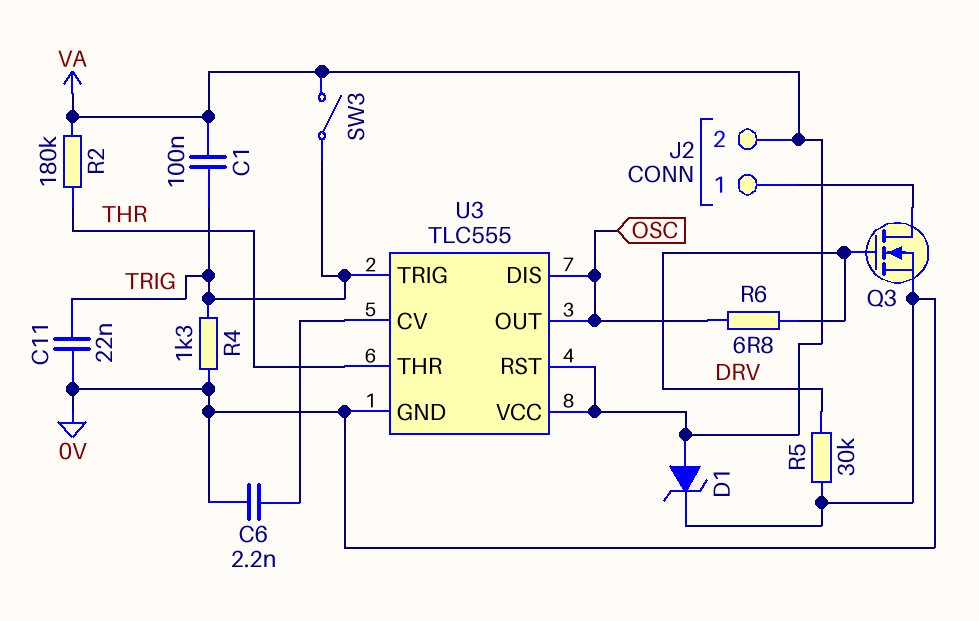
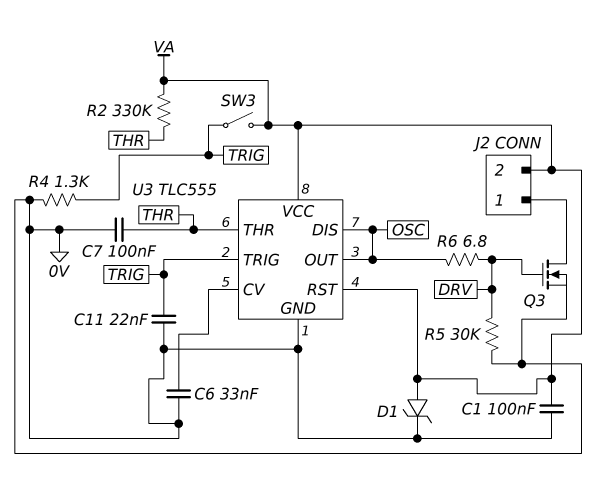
C1: 100nF (TRIG, VA) -> 100nF (0V, VA)
C6: 2.2nF (0V, U3/CV) -> 33nF (0V, U3/CV)
C7: none -> 100nF (0V, THR)
R2: 180k (THR, VA) -> 330k (THR, VA)

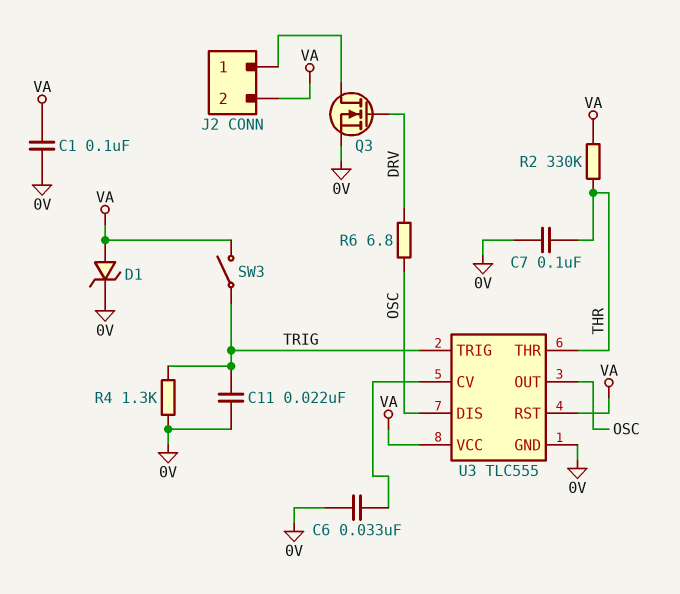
R5: 30k (0V, DRV) -> none

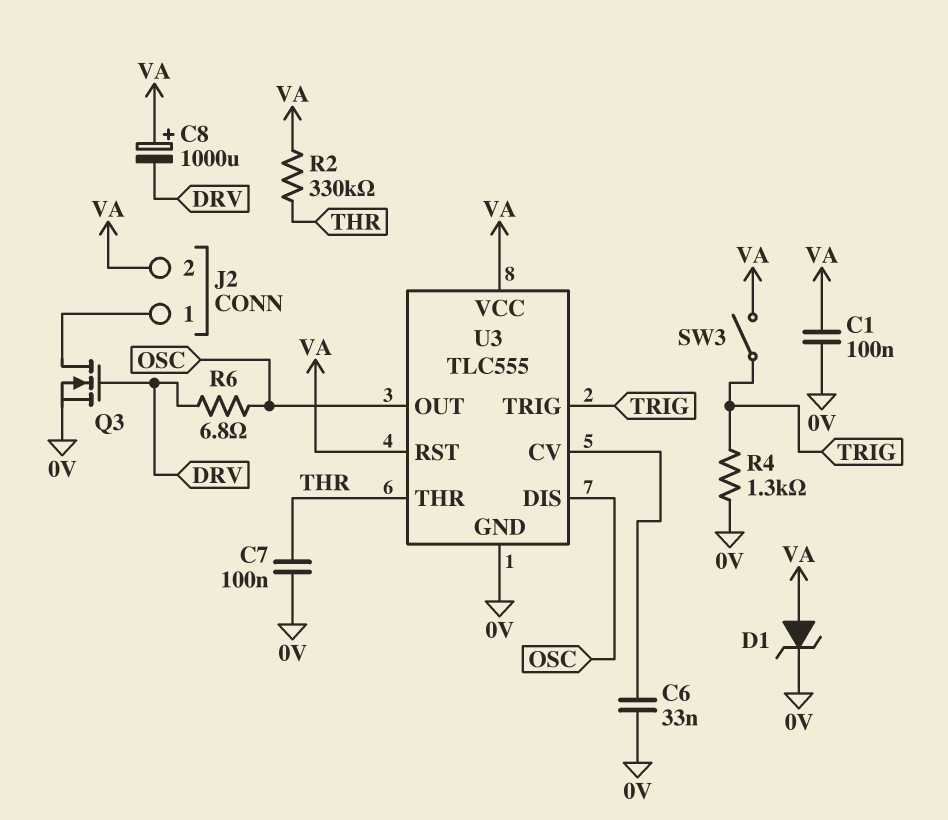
C8: none -> 1000uF (plus VA, minus DRV)
C11: 22nF (0V, TRIG) -> none

